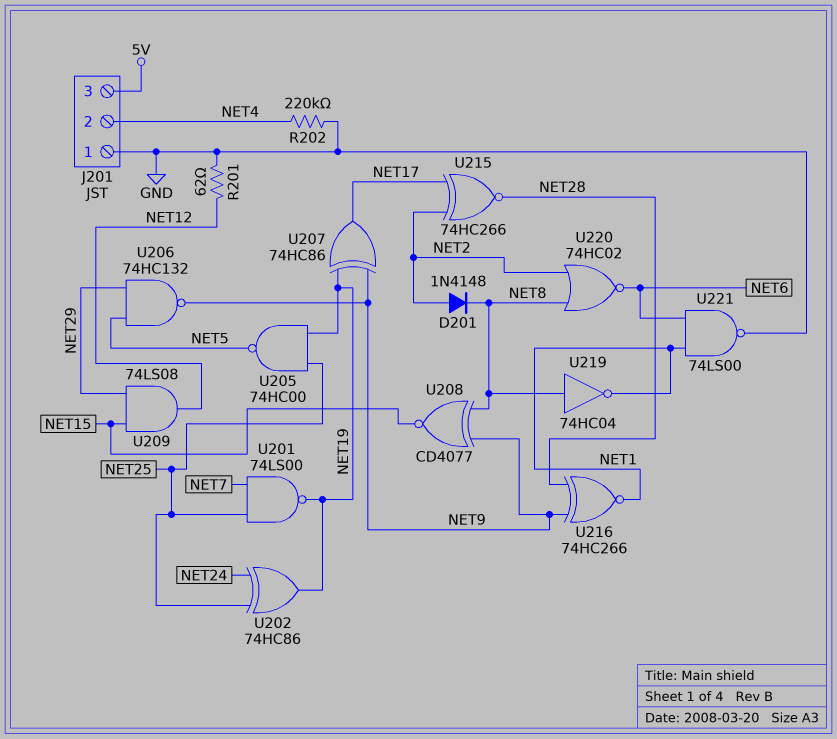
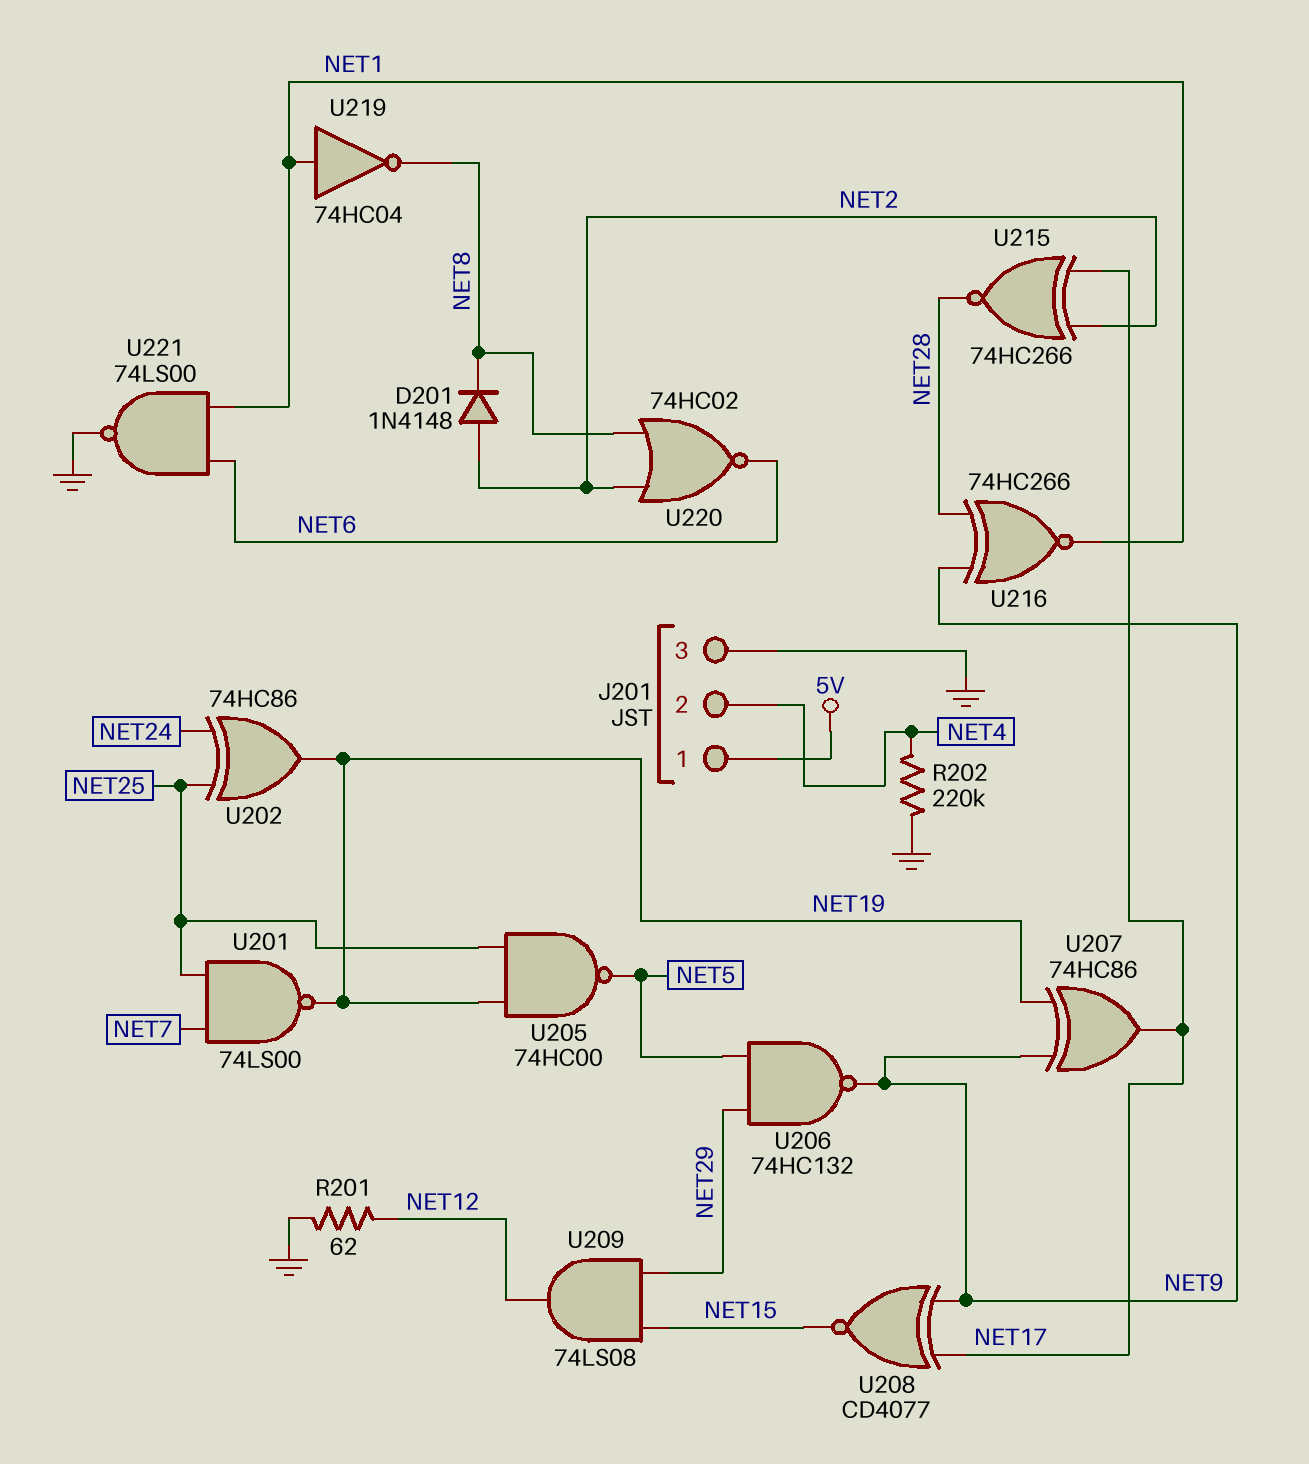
J201 pin 1: GND -> 5V
J201 pin 3: 5V -> GND
U208: XNOR CD4077 (in NET8, in NET9, out NET15) -> XNOR CD4077 (in NET9, in NET17, out NET15)
U219: NOT 74HC04 (in NET8, out NET1) -> NOT 74HC04 (in NET1, out NET8)

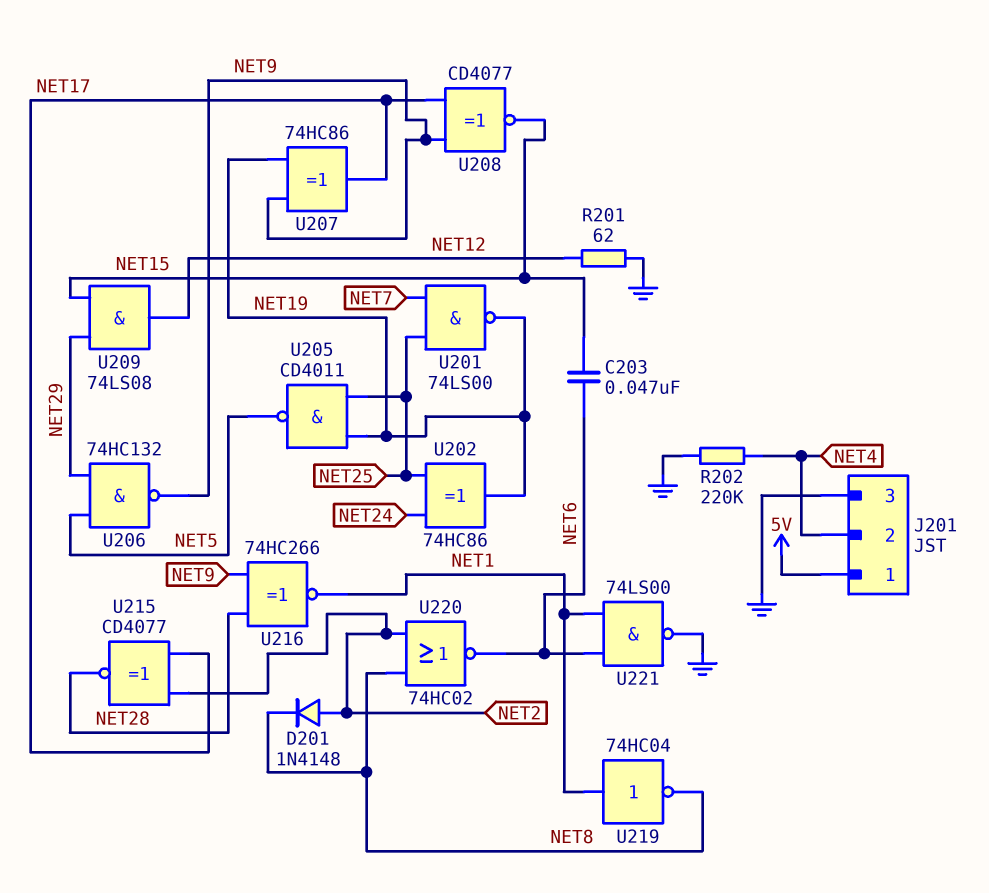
C203: none -> 47nF (NET6, NET15)
U205: NAND 74HC00 (in NET19, in NET25, out NET5) -> NAND CD4011 (in NET19, in NET25, out NET5)
U215: XNOR 74HC266 (in NET2, in NET17, out NET28) -> XNOR CD4077 (in NET2, in NET17, out NET28)

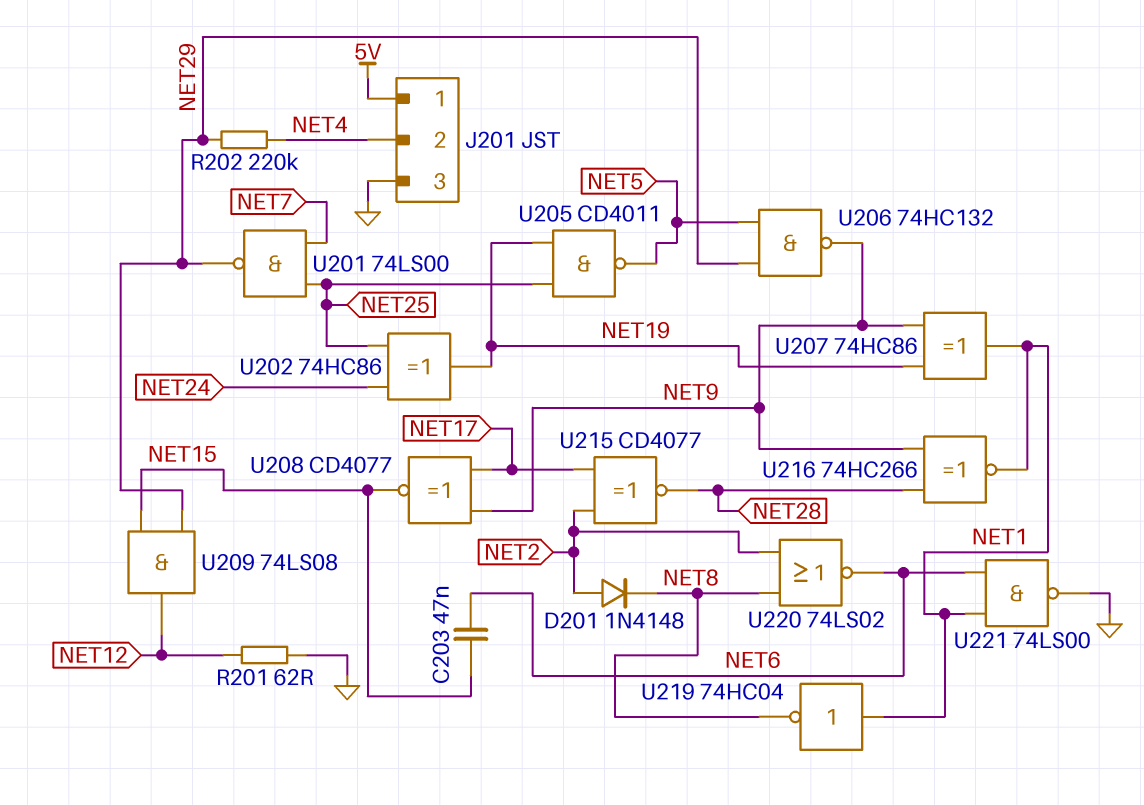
R202: 220k (GND, NET4) -> 220k (NET4, NET29)
U201: NAND 74LS00 (in NET7, in NET25, out NET19) -> NAND 74LS00 (in NET7, in NET25, out NET29)
U207: XOR 74HC86 (in NET9, in NET19, out NET17) -> XOR 74HC86 (in NET9, in NET19, out NET1)
U220: NOR 74HC02 (in NET2, in NET8, out NET6) -> NOR 74LS02 (in NET2, in NET8, out NET6)

